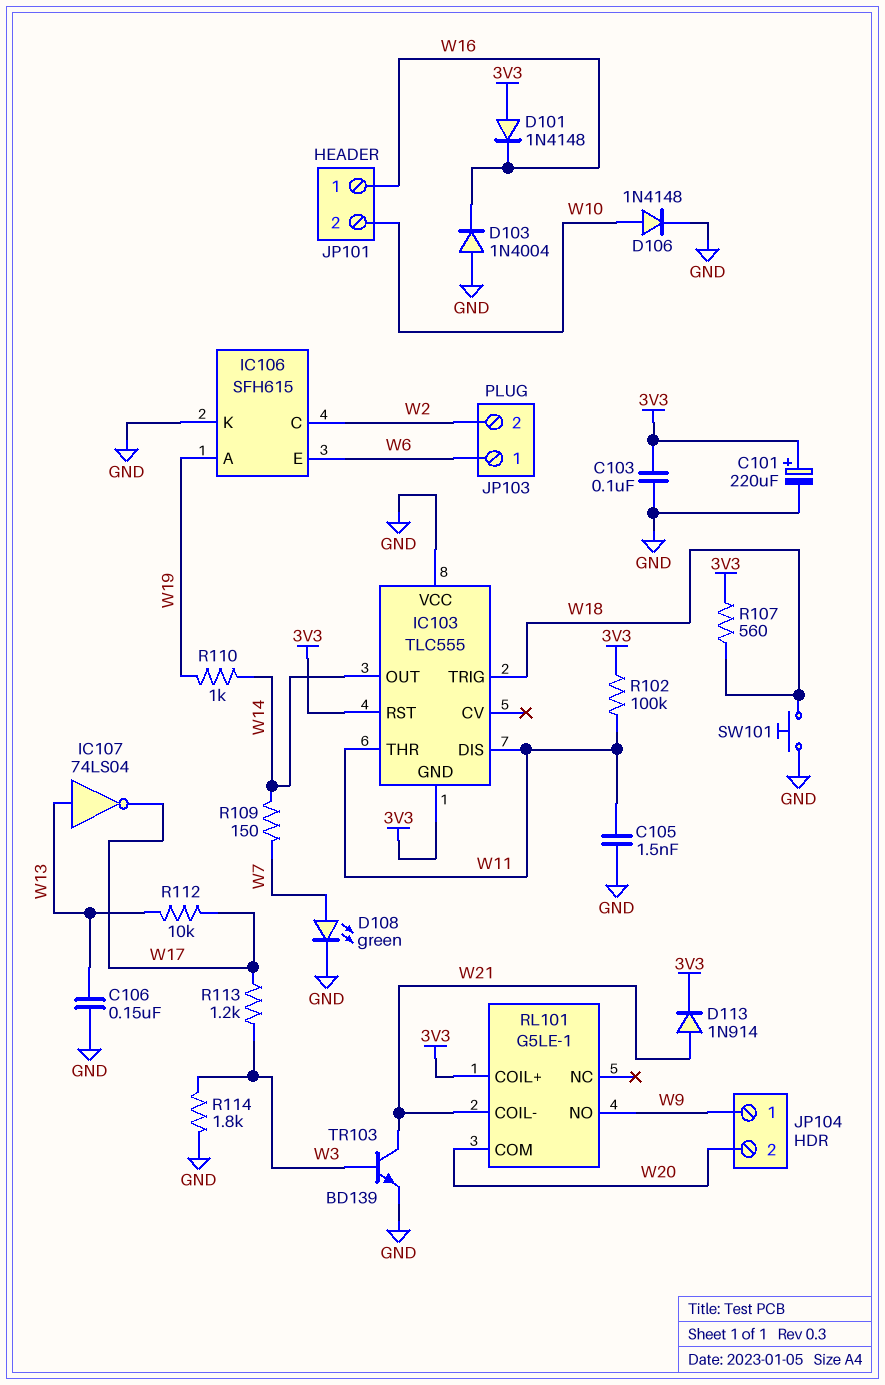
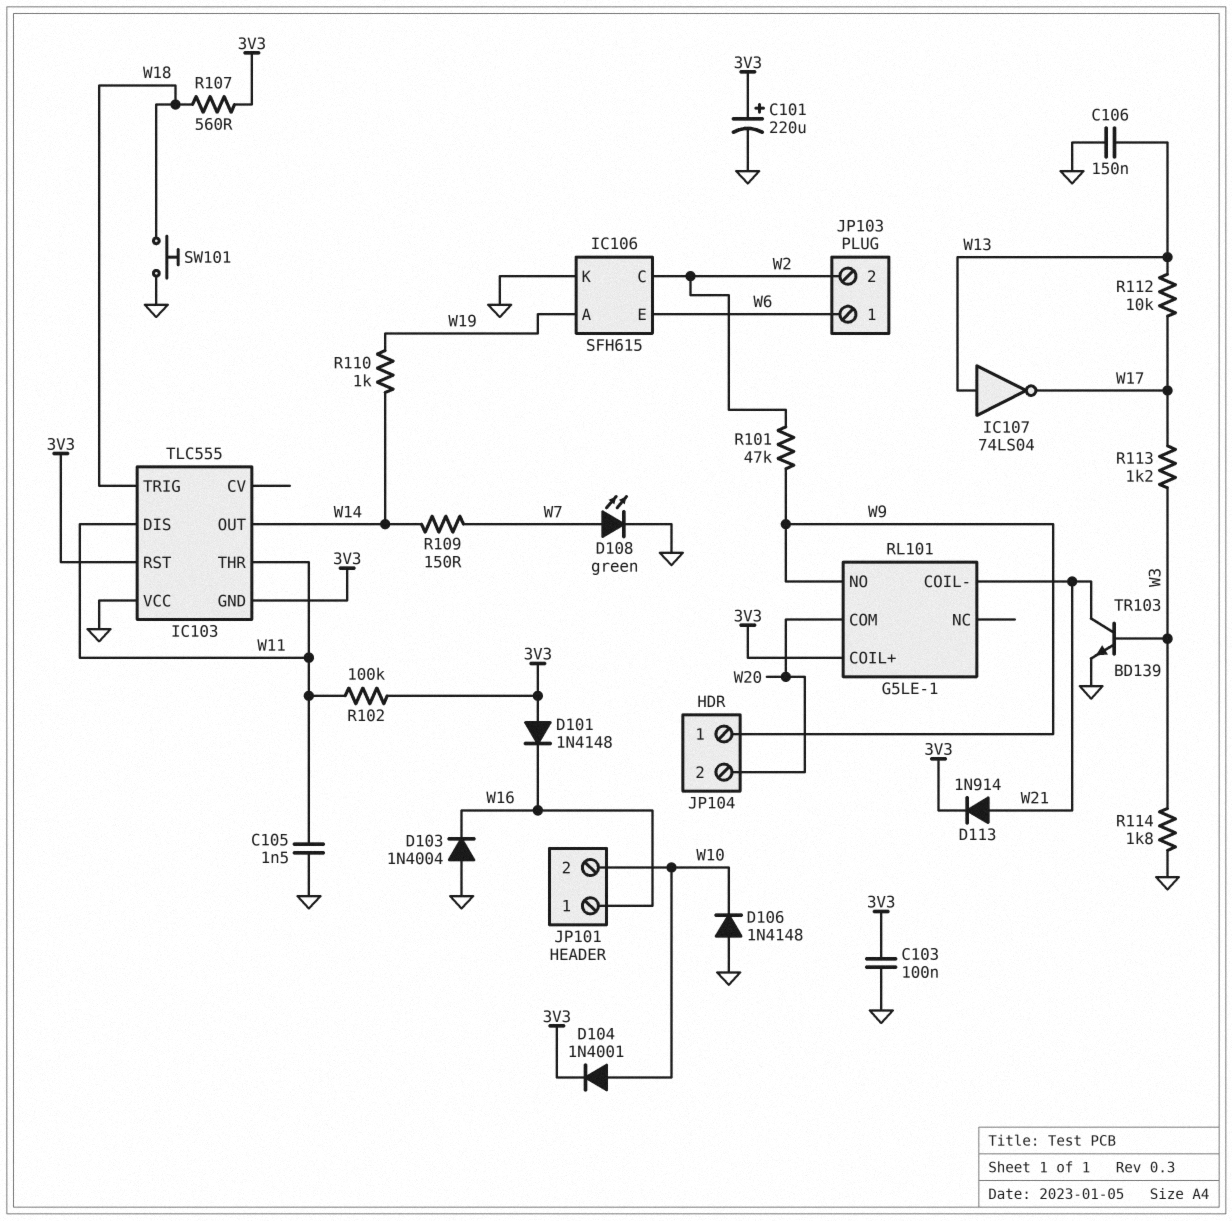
D104: none -> diode 1N4001 (A W10, K 3V3)
D106: diode 1N4148 (A W10, K GND) -> diode 1N4148 (A GND, K W10)
R101: none -> 47k (W2, W9)

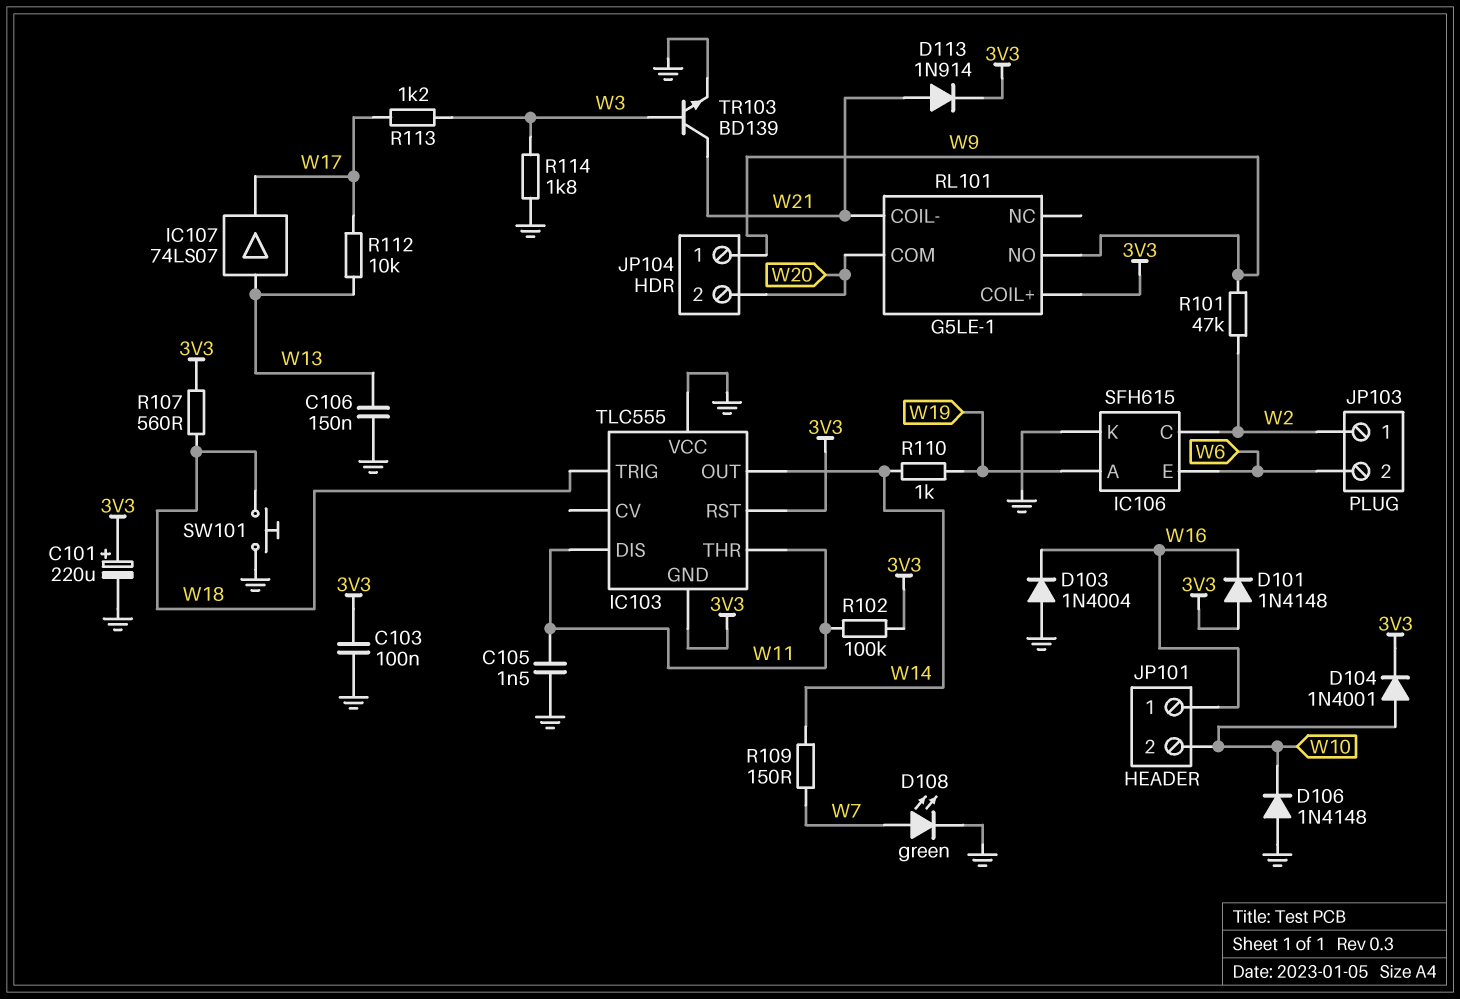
IC107: NOT 74LS04 (in W13, out W17) -> buffer 74LS07 (in W13, out W17)
JP103 pin 1: W6 -> W2
JP103 pin 2: W2 -> W6

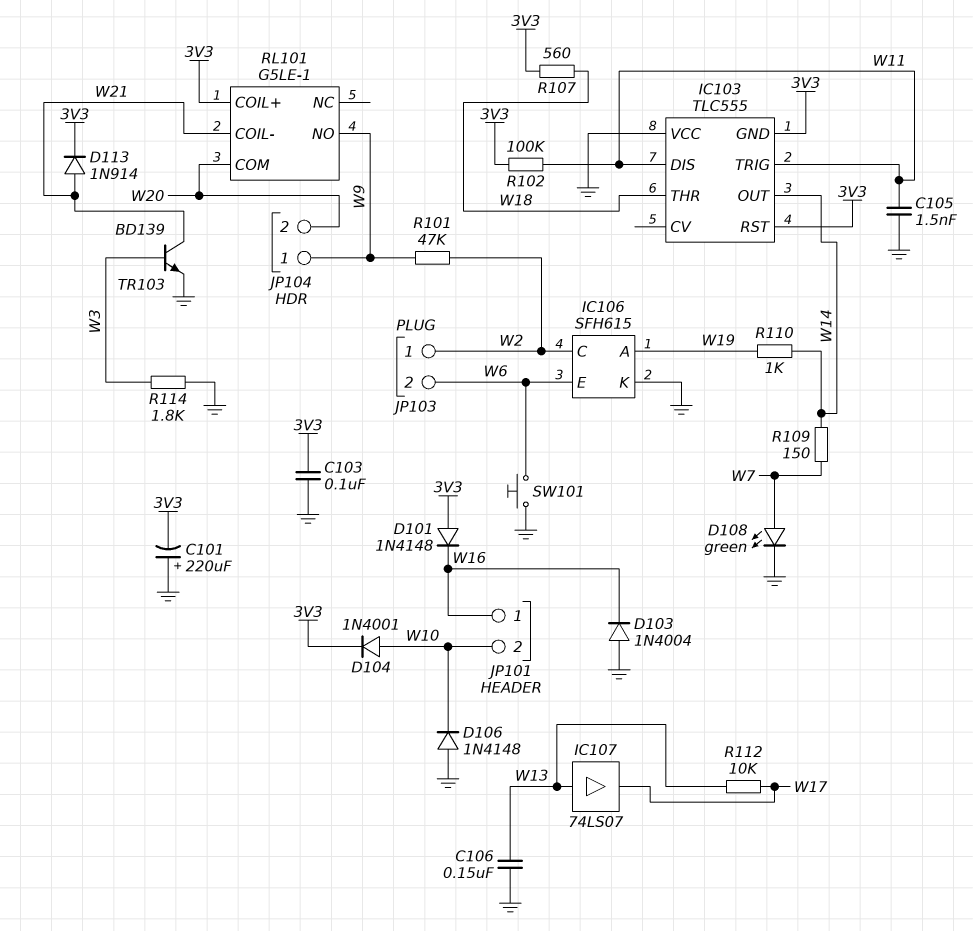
C101: 220uF (plus 3V3, minus GND) -> 220uF (plus GND, minus 3V3)
IC103 pin THR: W11 -> W18
IC103 pin TRIG: W18 -> W11
R113: 1.2k (W3, W17) -> none
SW101: button (GND, W18) -> button (GND, W6)

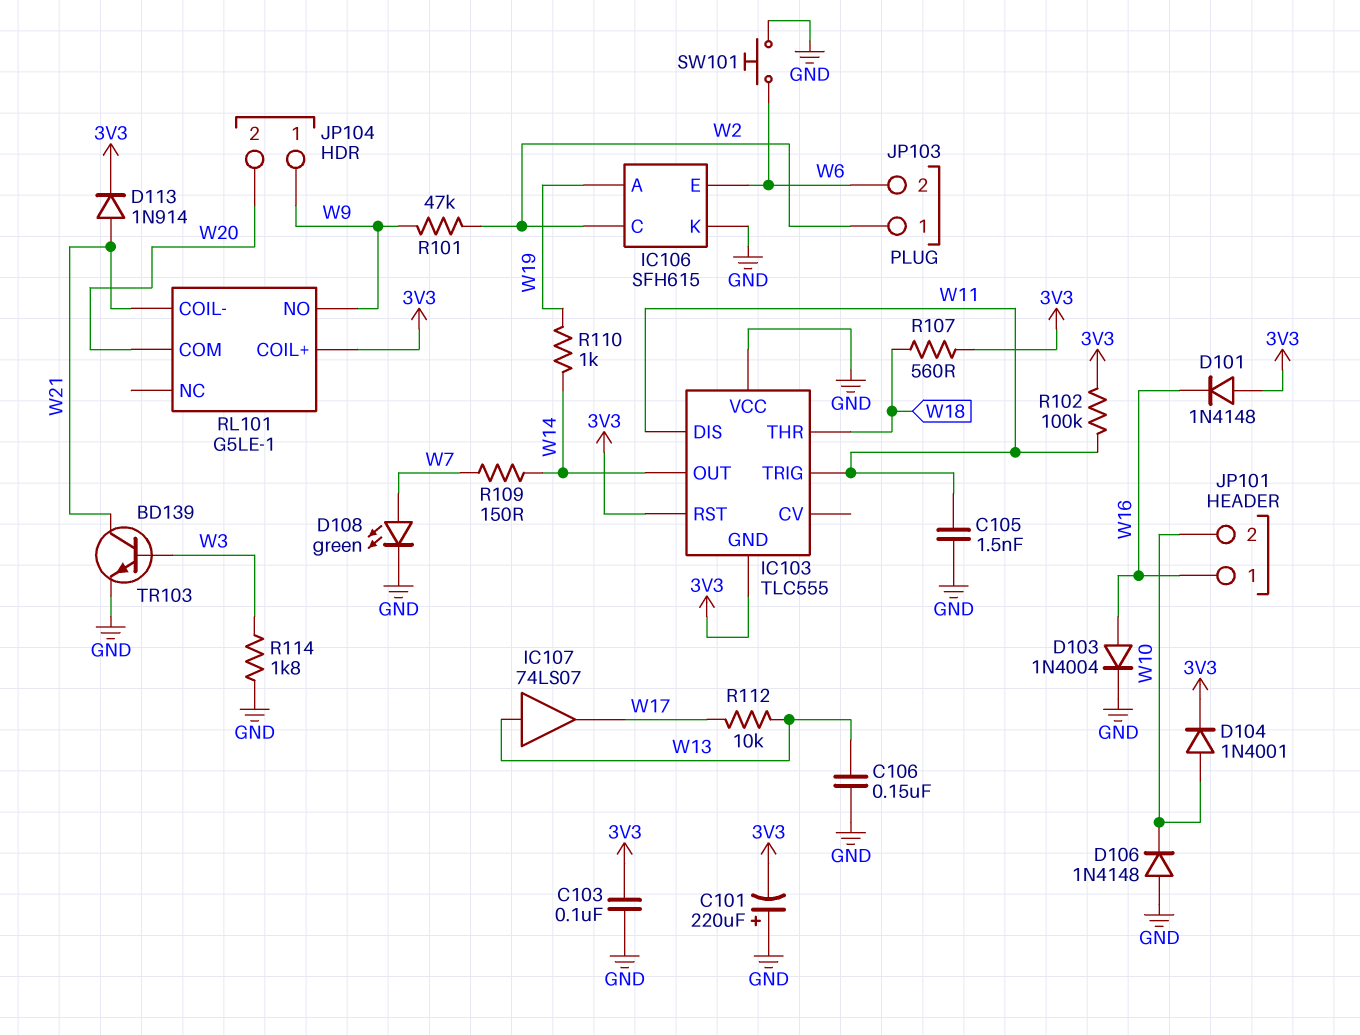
D103: diode 1N4004 (A GND, K W16) -> diode 1N4004 (A W16, K GND)

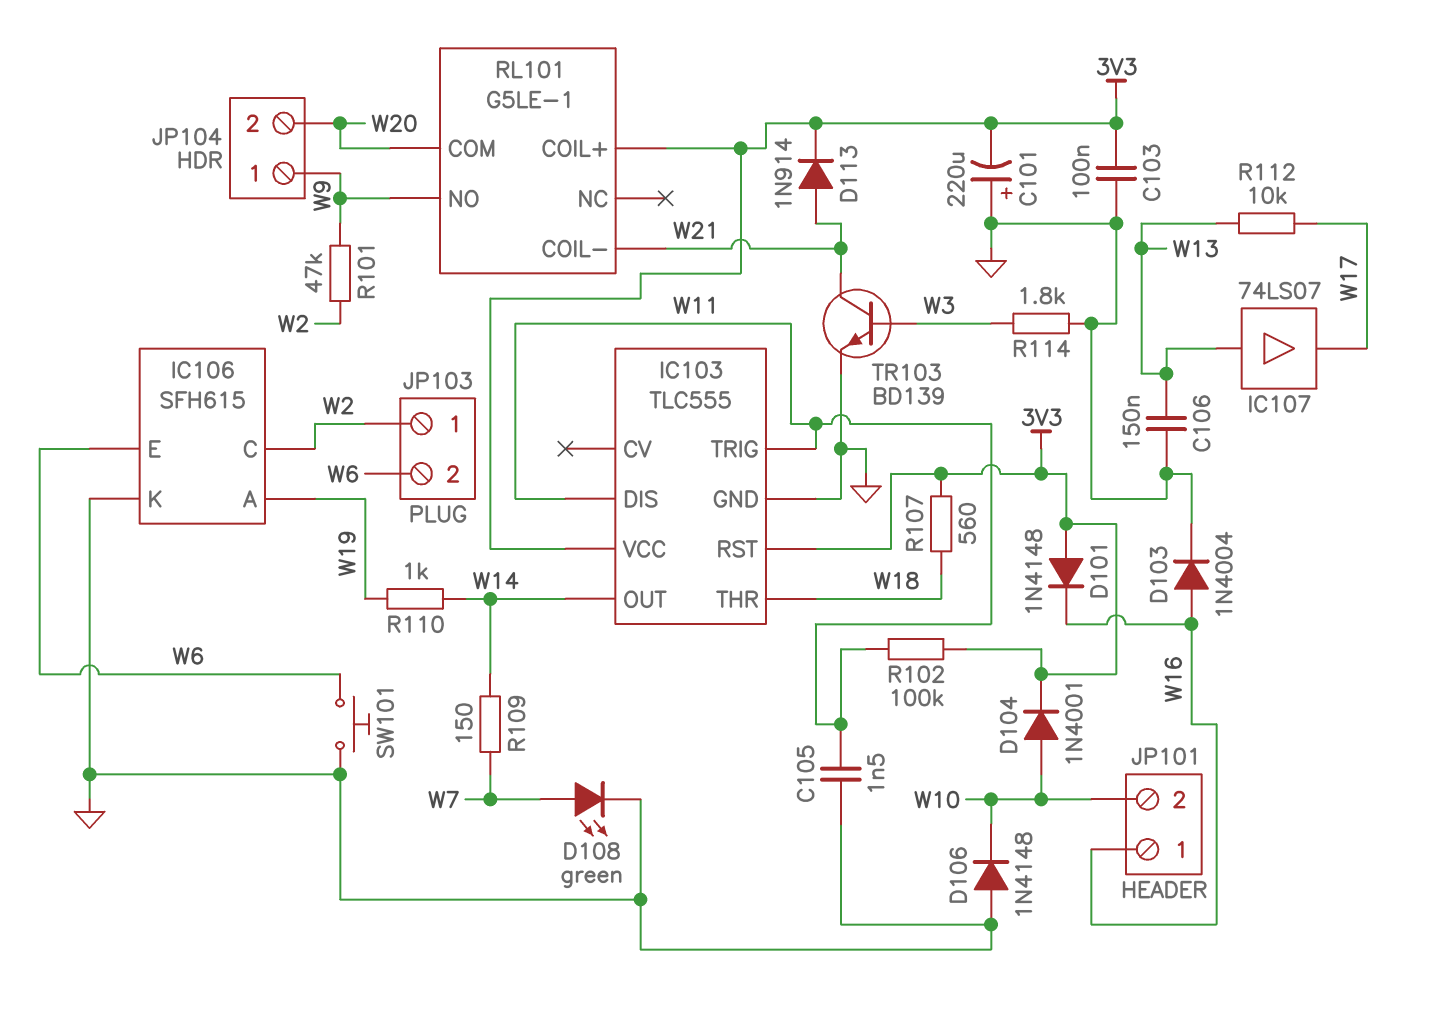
IC103 pin GND: 3V3 -> GND
IC103 pin VCC: GND -> 3V3

